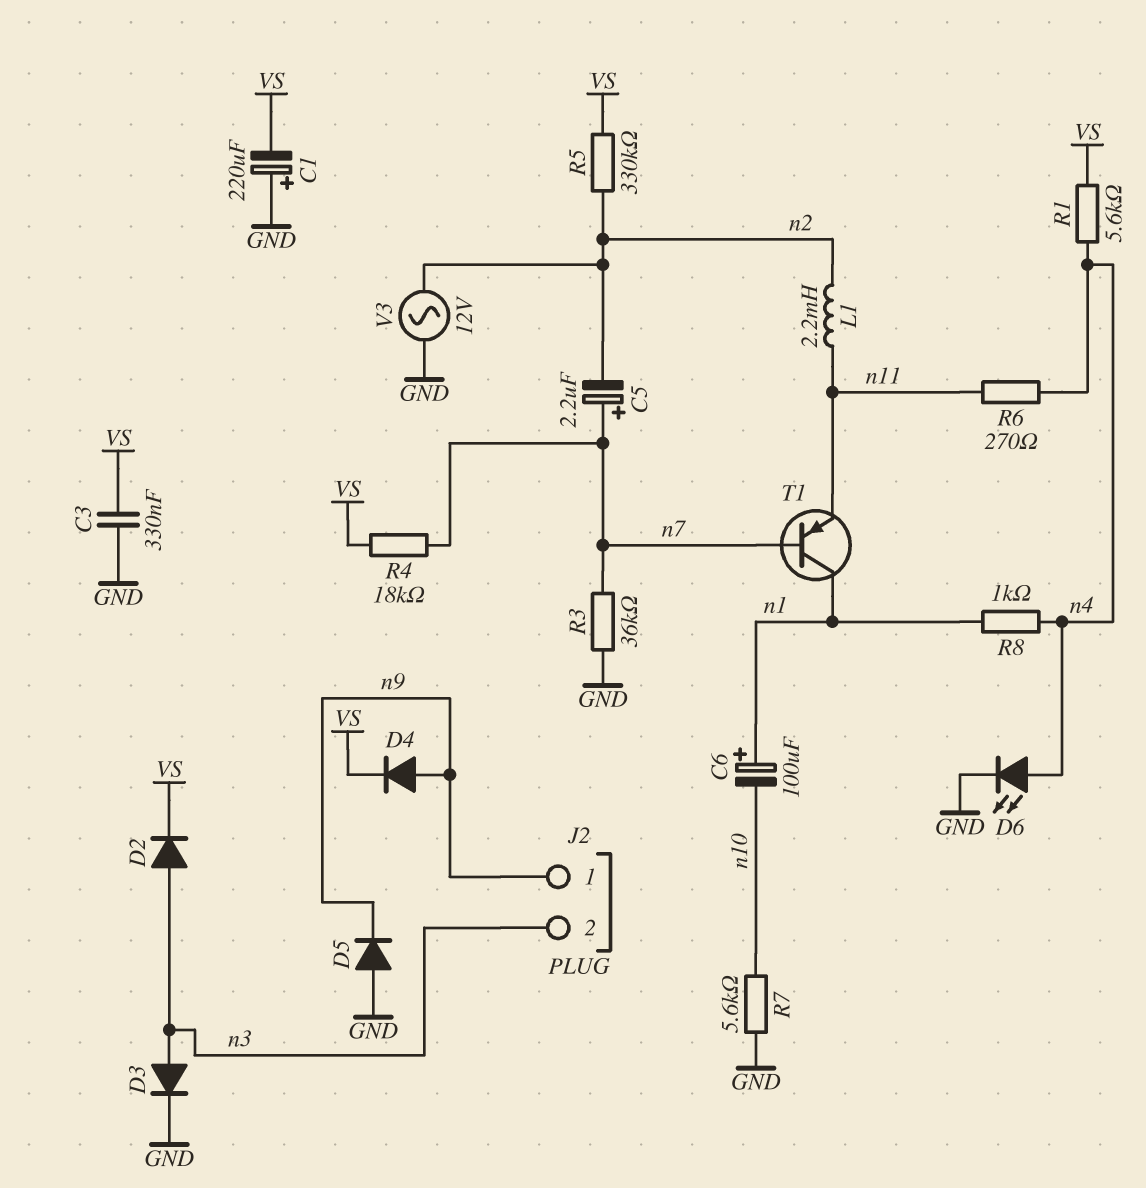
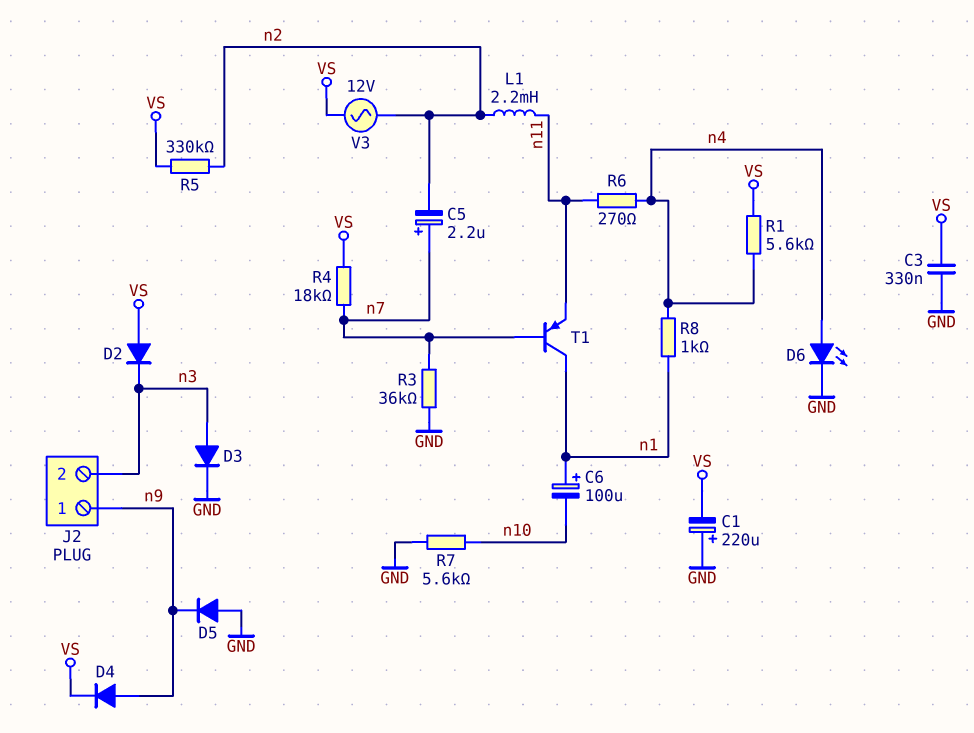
D2: diode (A n3, K VS) -> diode (A VS, K n3)
V3: AC 12V (GND, n2) -> AC 12V (VS, n2)

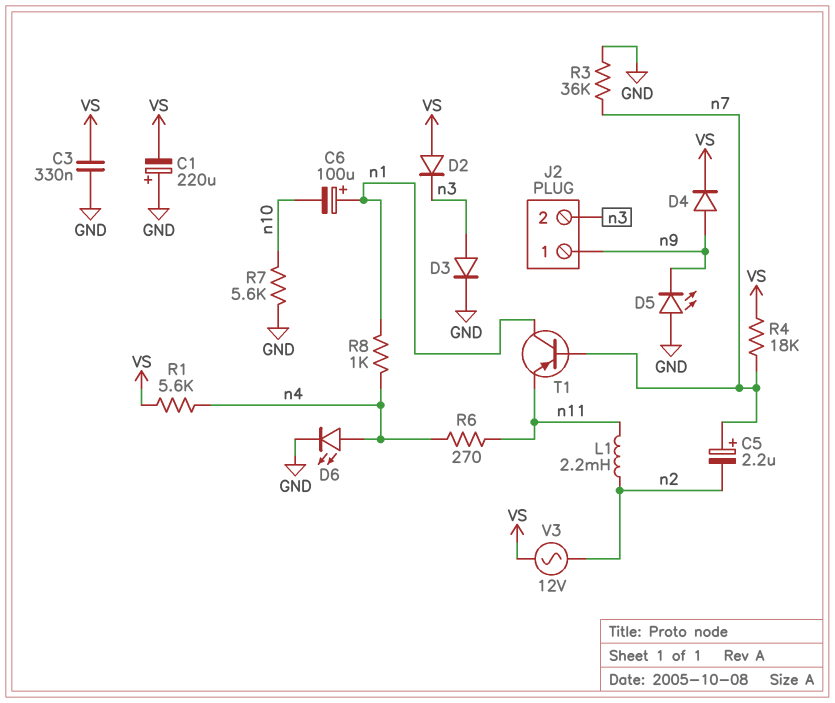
D5: diode (A GND, K n9) -> LED (A GND, K n9)
R5: 330k (VS, n2) -> none

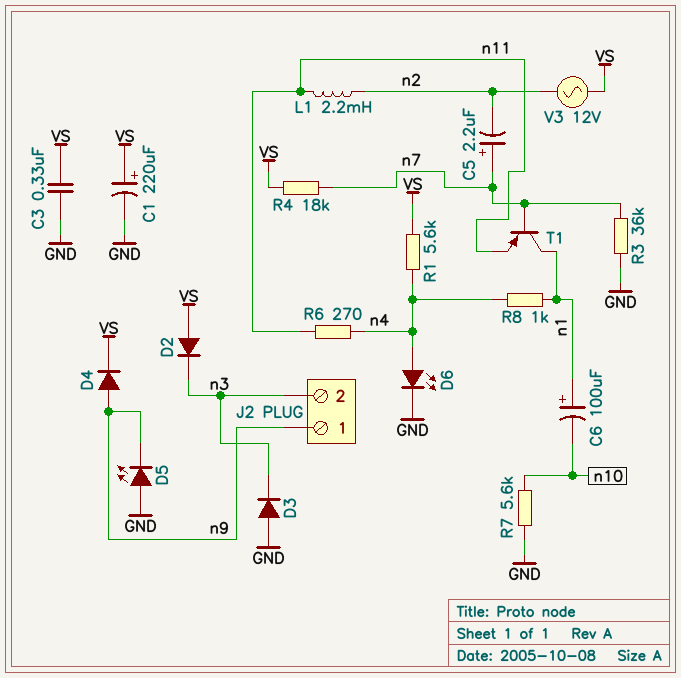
C1: 220uF (plus GND, minus VS) -> 220uF (plus VS, minus GND)
D3: diode (A n3, K GND) -> diode (A GND, K n3)

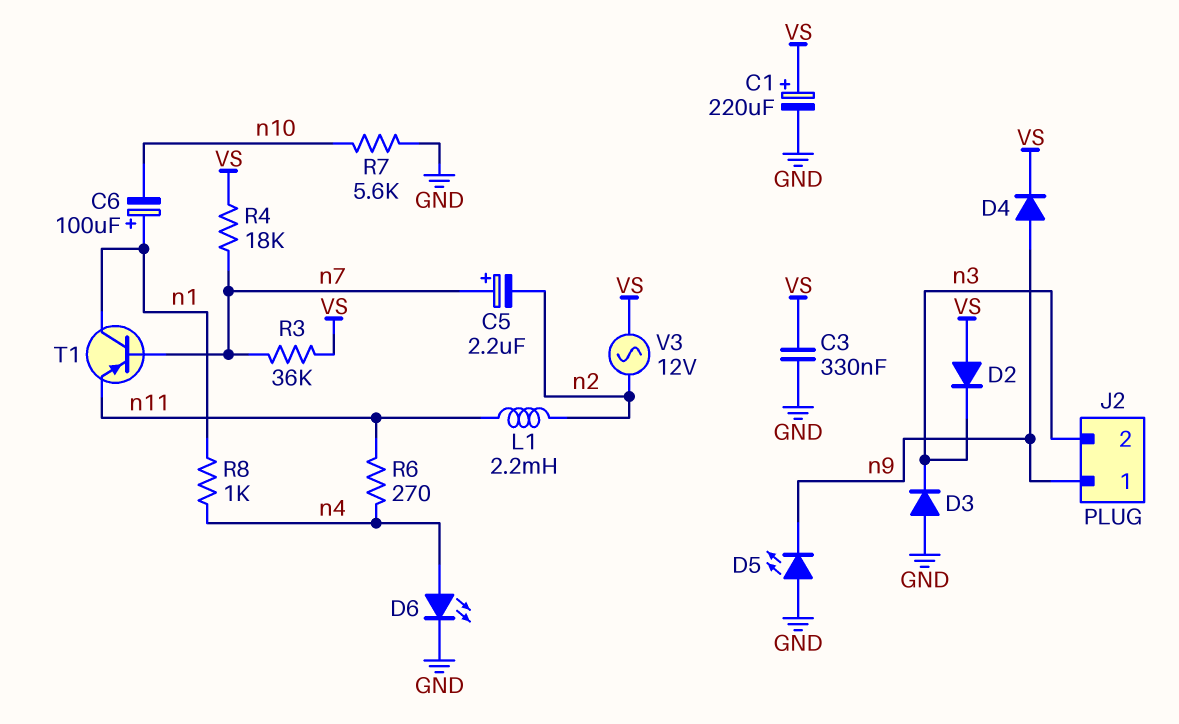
R1: 5.6k (VS, n4) -> none
R3: 36k (GND, n7) -> 36k (VS, n7)

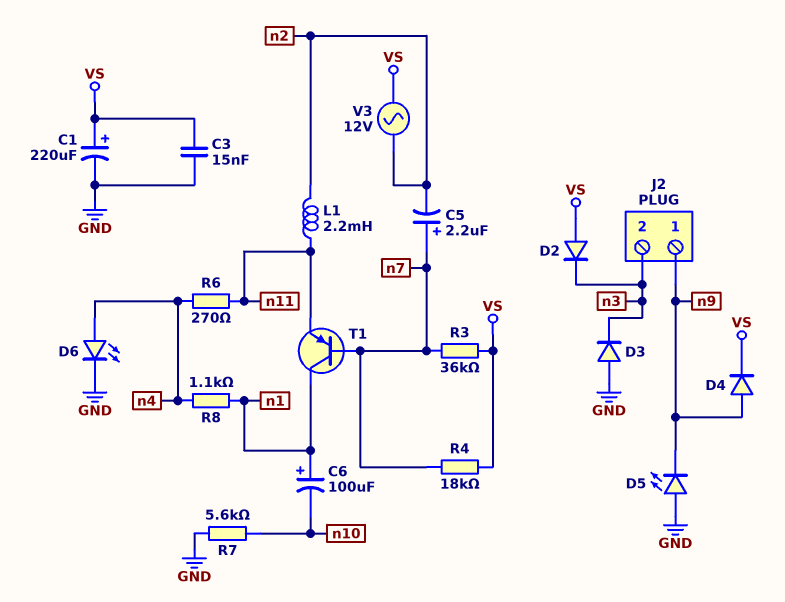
C3: 330nF (GND, VS) -> 15nF (GND, VS)
R8: 1k (n1, n4) -> 1.1k (n1, n4)

